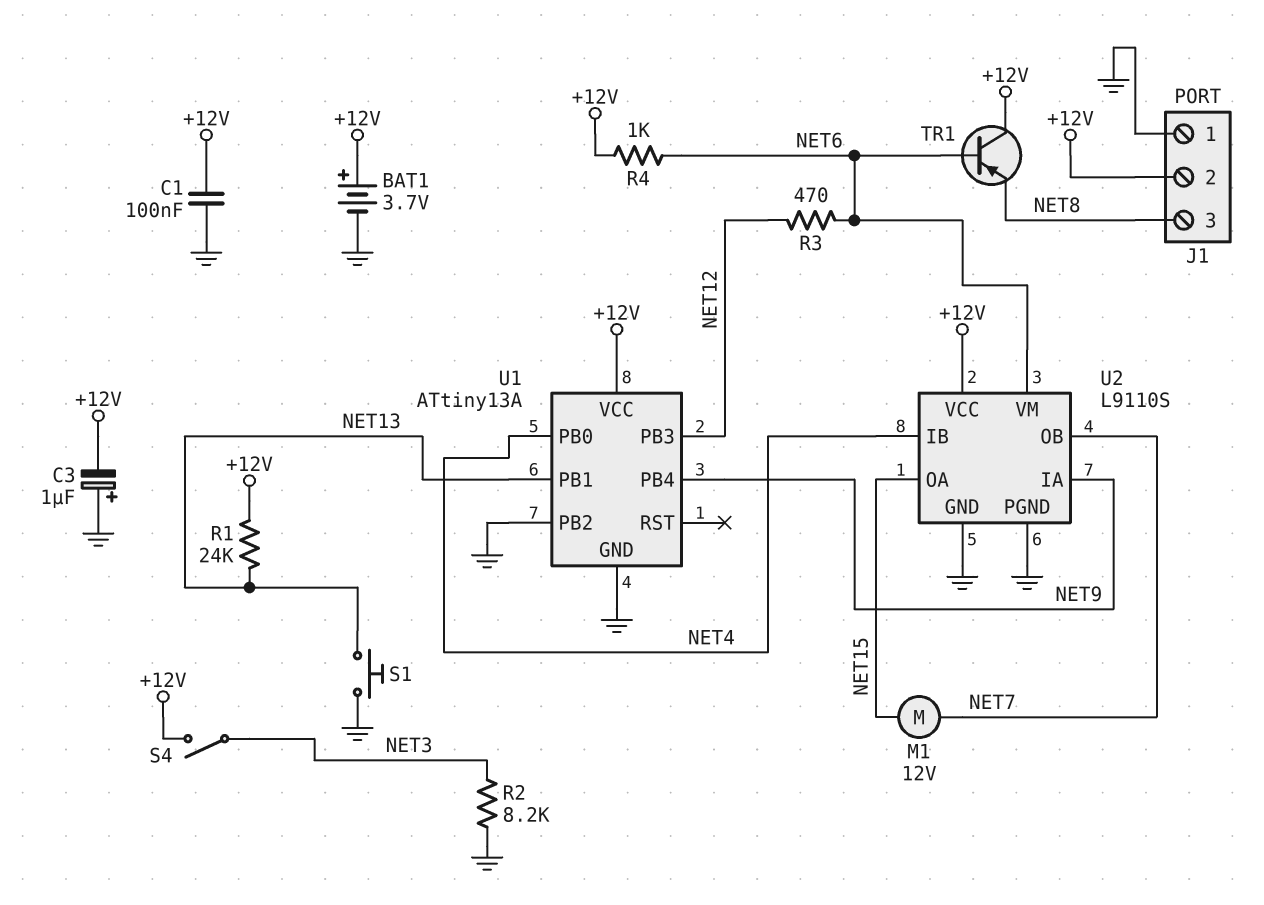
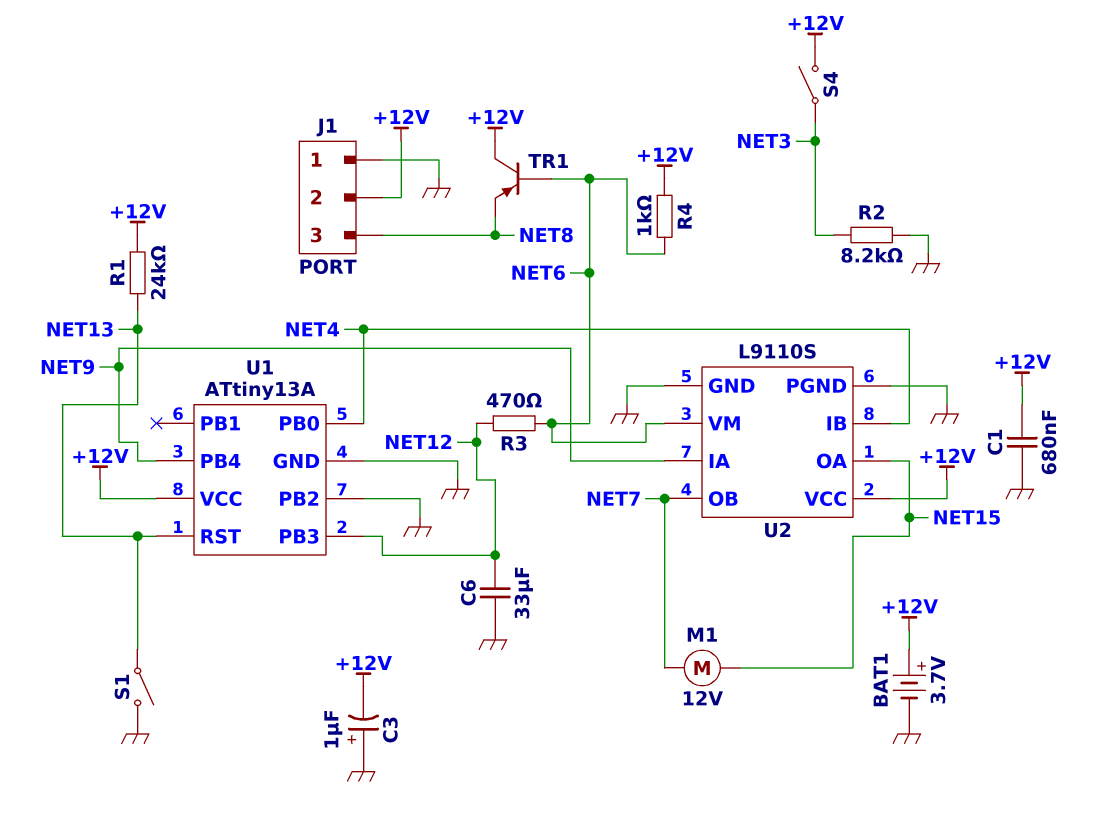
C1: 100nF (+12V, GND) -> 680nF (+12V, GND)
C6: none -> 33uF (GND, NET12)
S1: button (GND, NET13) -> switch (GND, NET13)
U1 pin PB1: NET13 -> none
U1 pin RST: none -> NET13

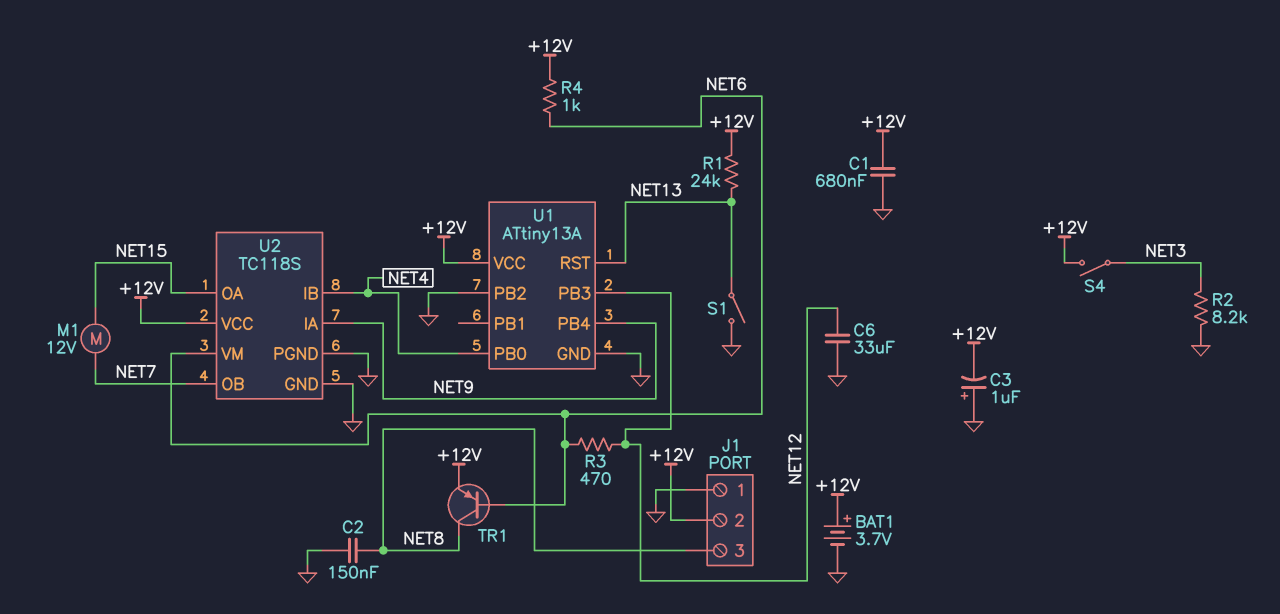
C2: none -> 150nF (GND, NET8)
TR1: PNP (B NET6, C +12V, E NET8) -> PNP (B NET6, C NET8, E +12V)
U2: L9110S -> TC118S

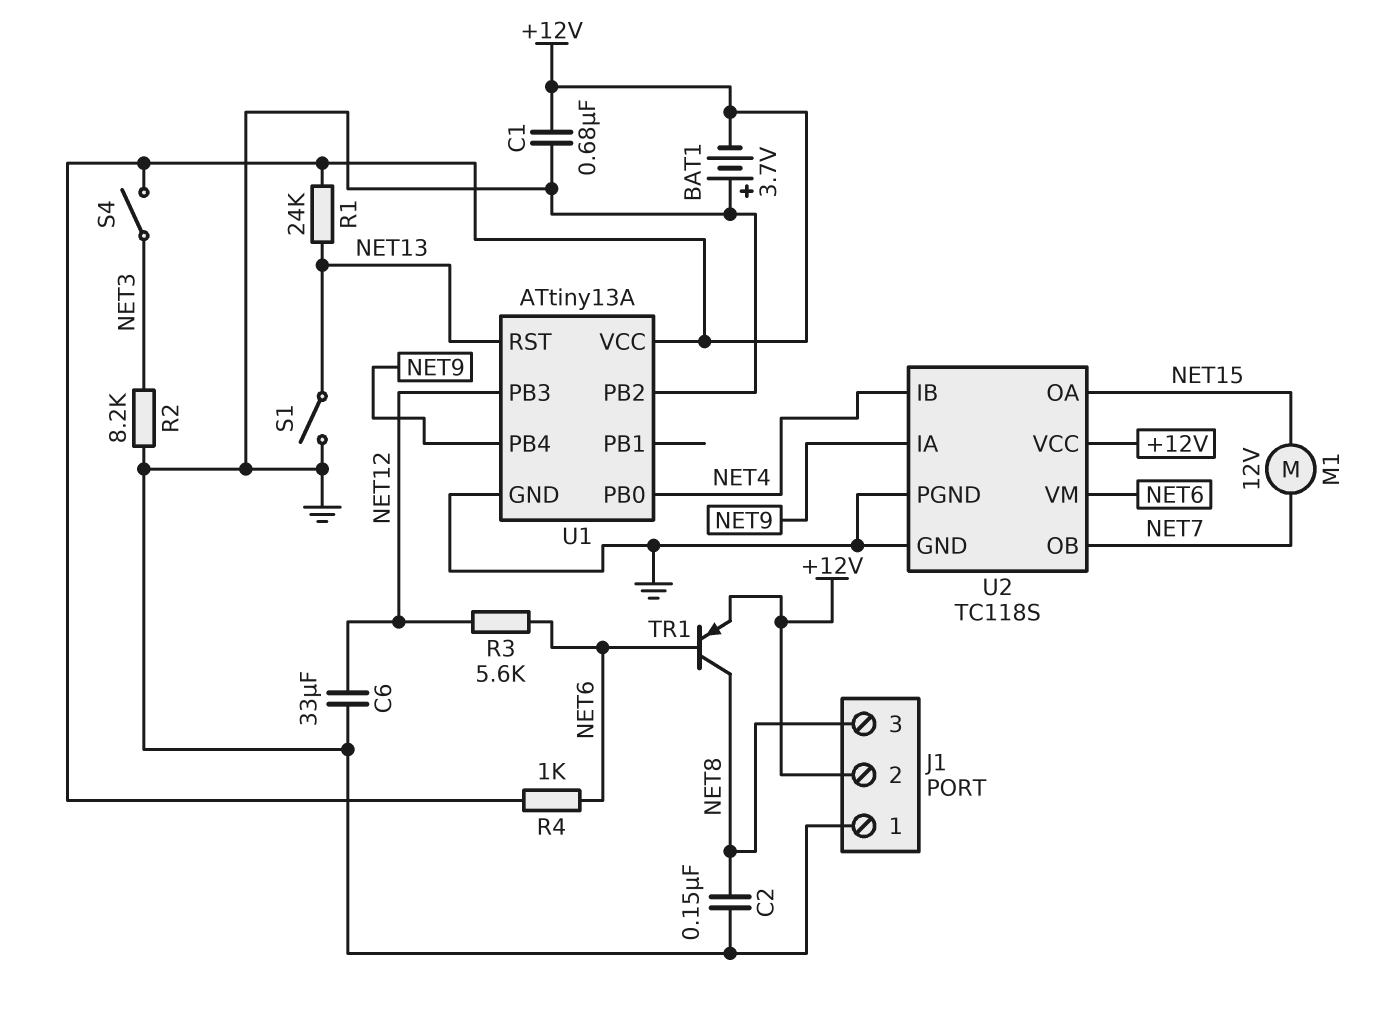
BAT1: 3.7V (plus +12V, minus GND) -> 3.7V (plus GND, minus +12V)
C3: 1uF (plus GND, minus +12V) -> none
R3: 470 (NET6, NET12) -> 5.6k (NET6, NET12)

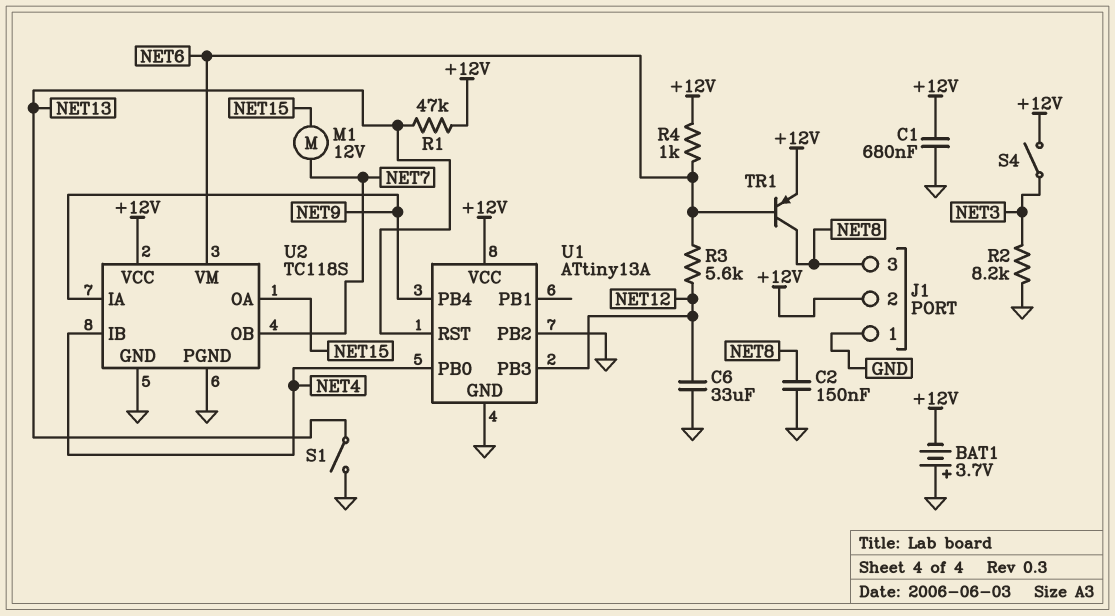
R1: 24k (+12V, NET13) -> 47k (+12V, NET13)

